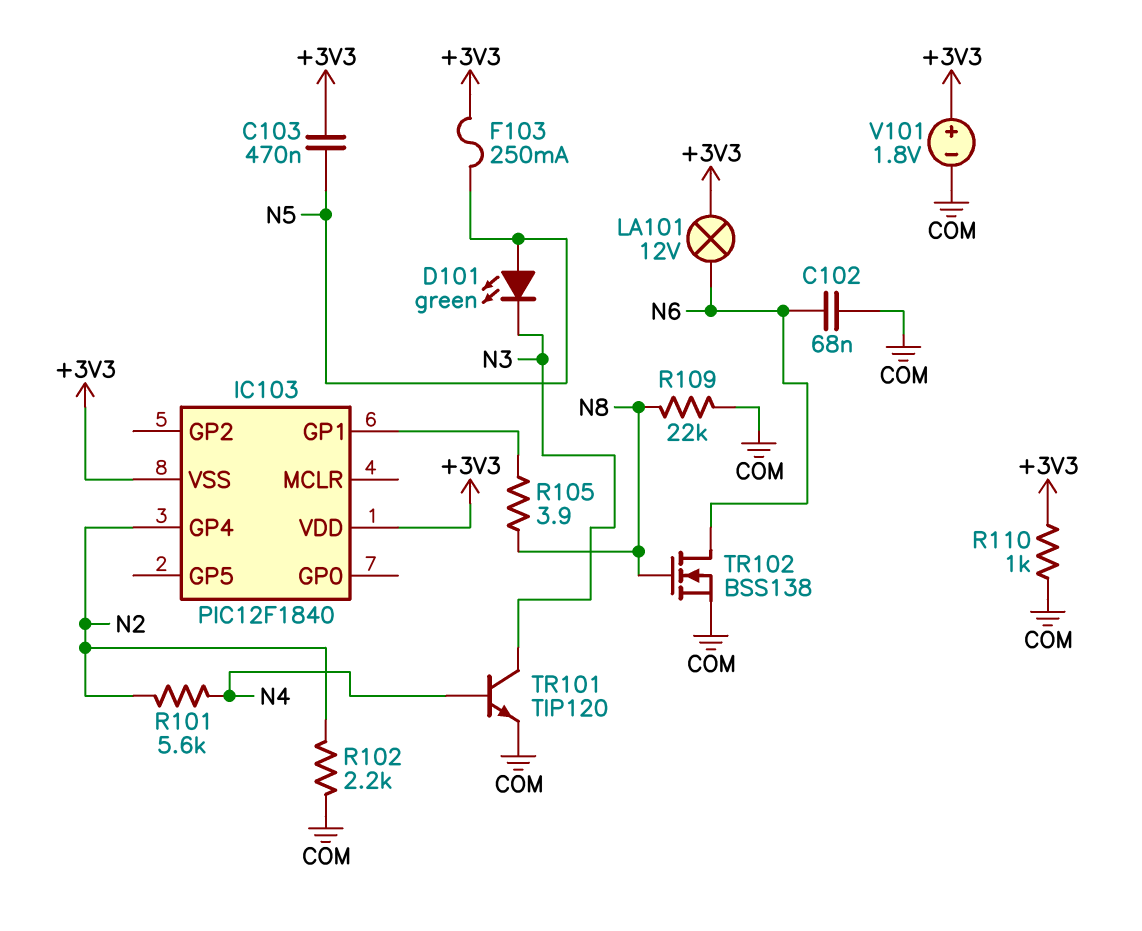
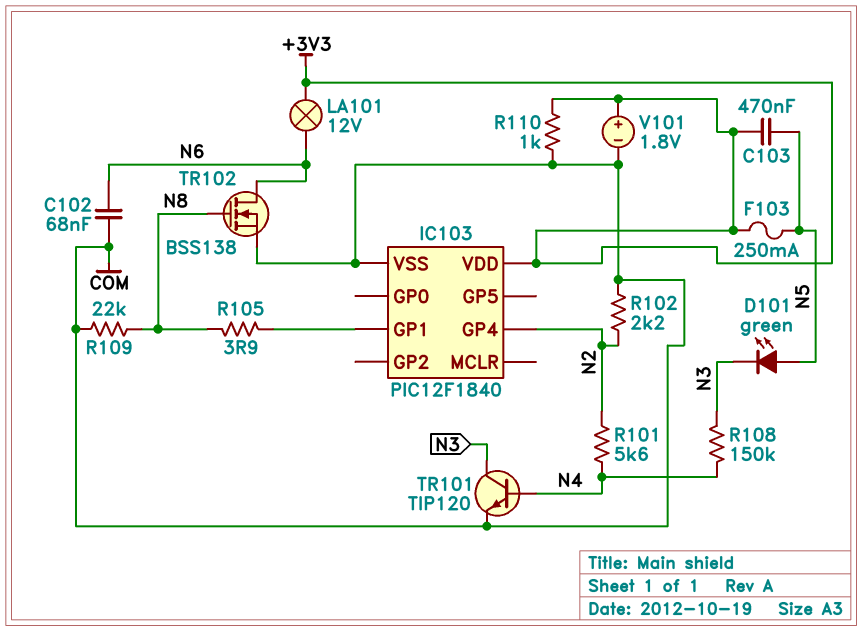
IC103 pin VSS: +3V3 -> COM
R108: none -> 150k (N3, N4)

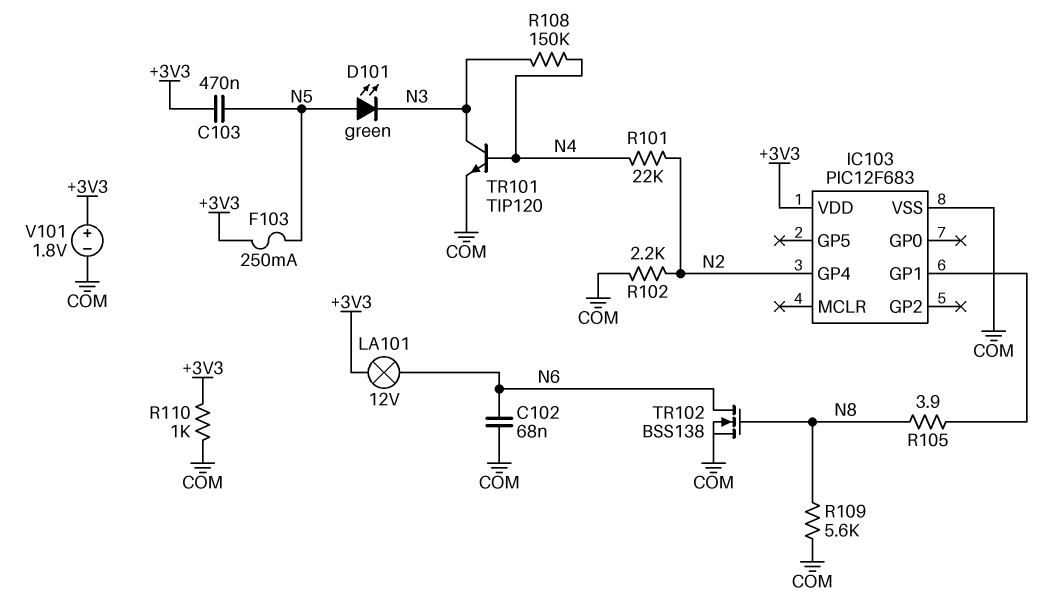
IC103: PIC12F1840 -> PIC12F683
R101: 5.6k (N2, N4) -> 22k (N2, N4)
R109: 22k (COM, N8) -> 5.6k (COM, N8)

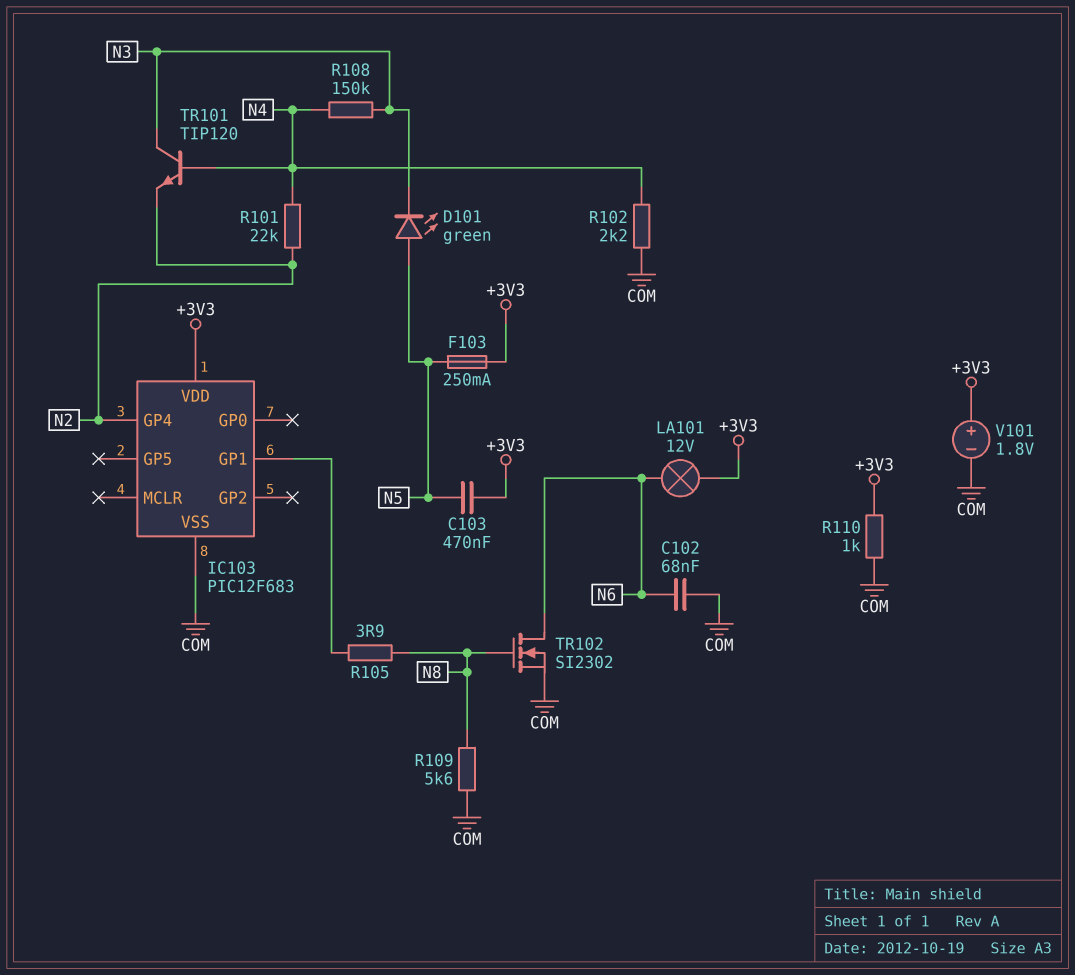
R102: 2.2k (COM, N2) -> 2.2k (COM, N4)
TR101: NPN TIP120 (B N4, C N3, E COM) -> NPN TIP120 (B N4, C N3, E N2)
TR102: NMOS BSS138 (G N8, D N6, S COM) -> NMOS SI2302 (G N8, D N6, S COM)

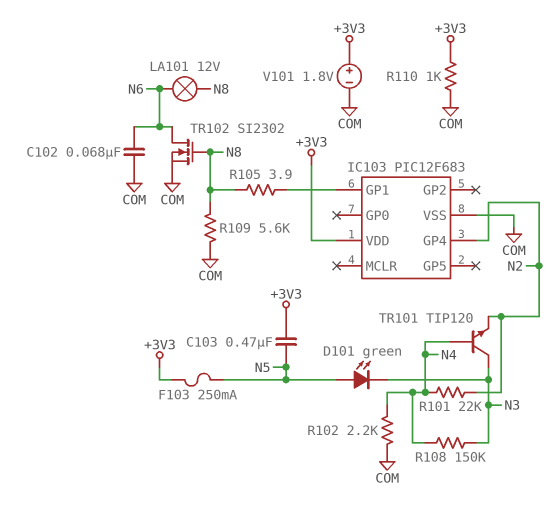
LA101: lamp 12V (+3V3, N6) -> lamp 12V (N6, N8)

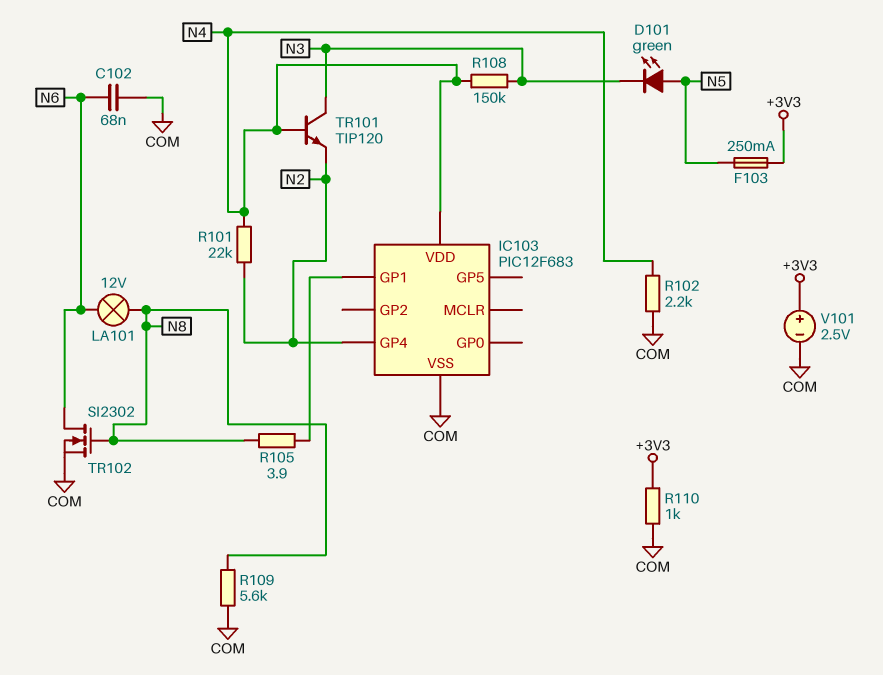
C103: 470nF (+3V3, N5) -> none
IC103 pin VDD: +3V3 -> N4
V101: 1.8V (plus +3V3, minus COM) -> 2.5V (plus +3V3, minus COM)

